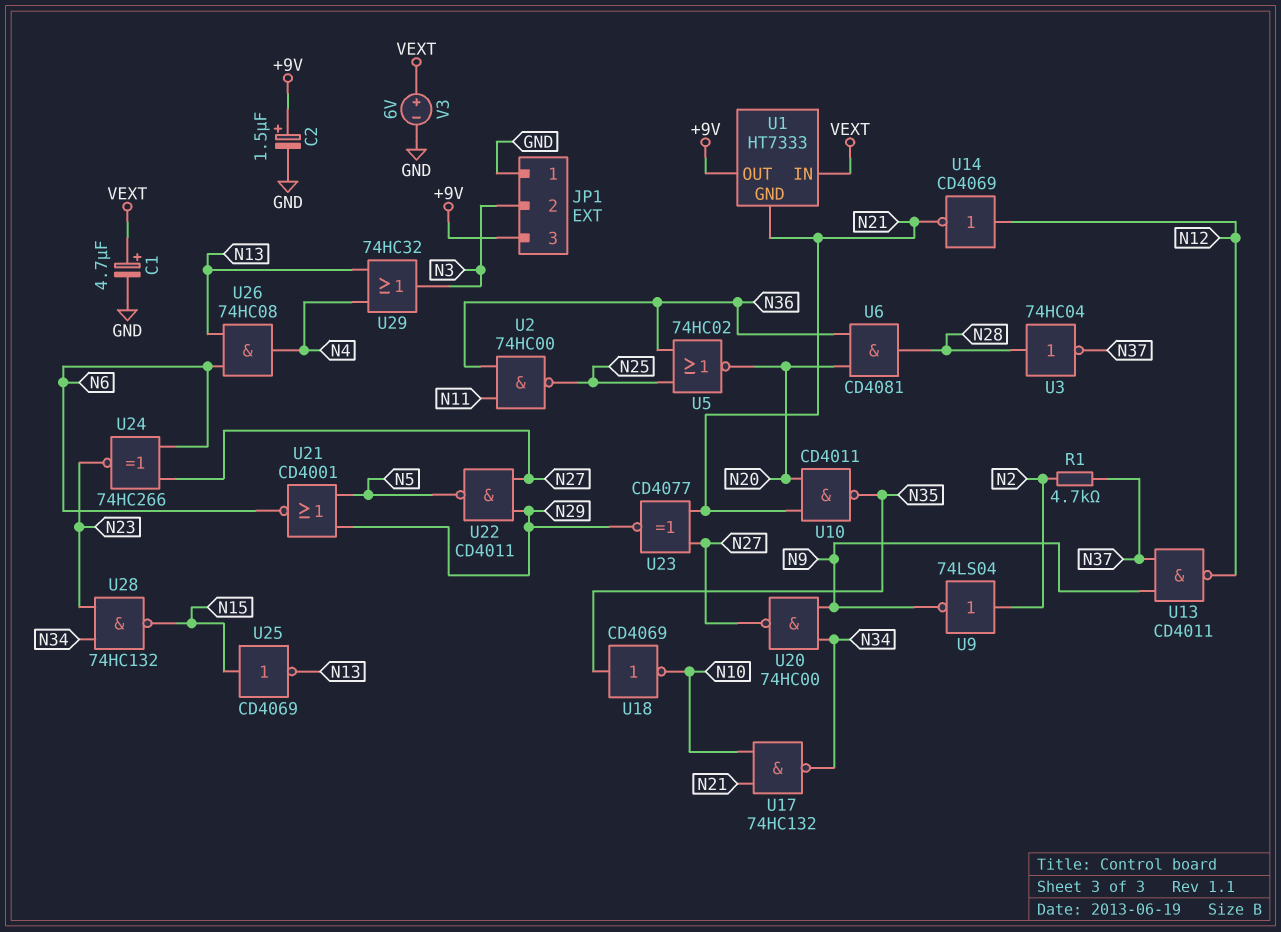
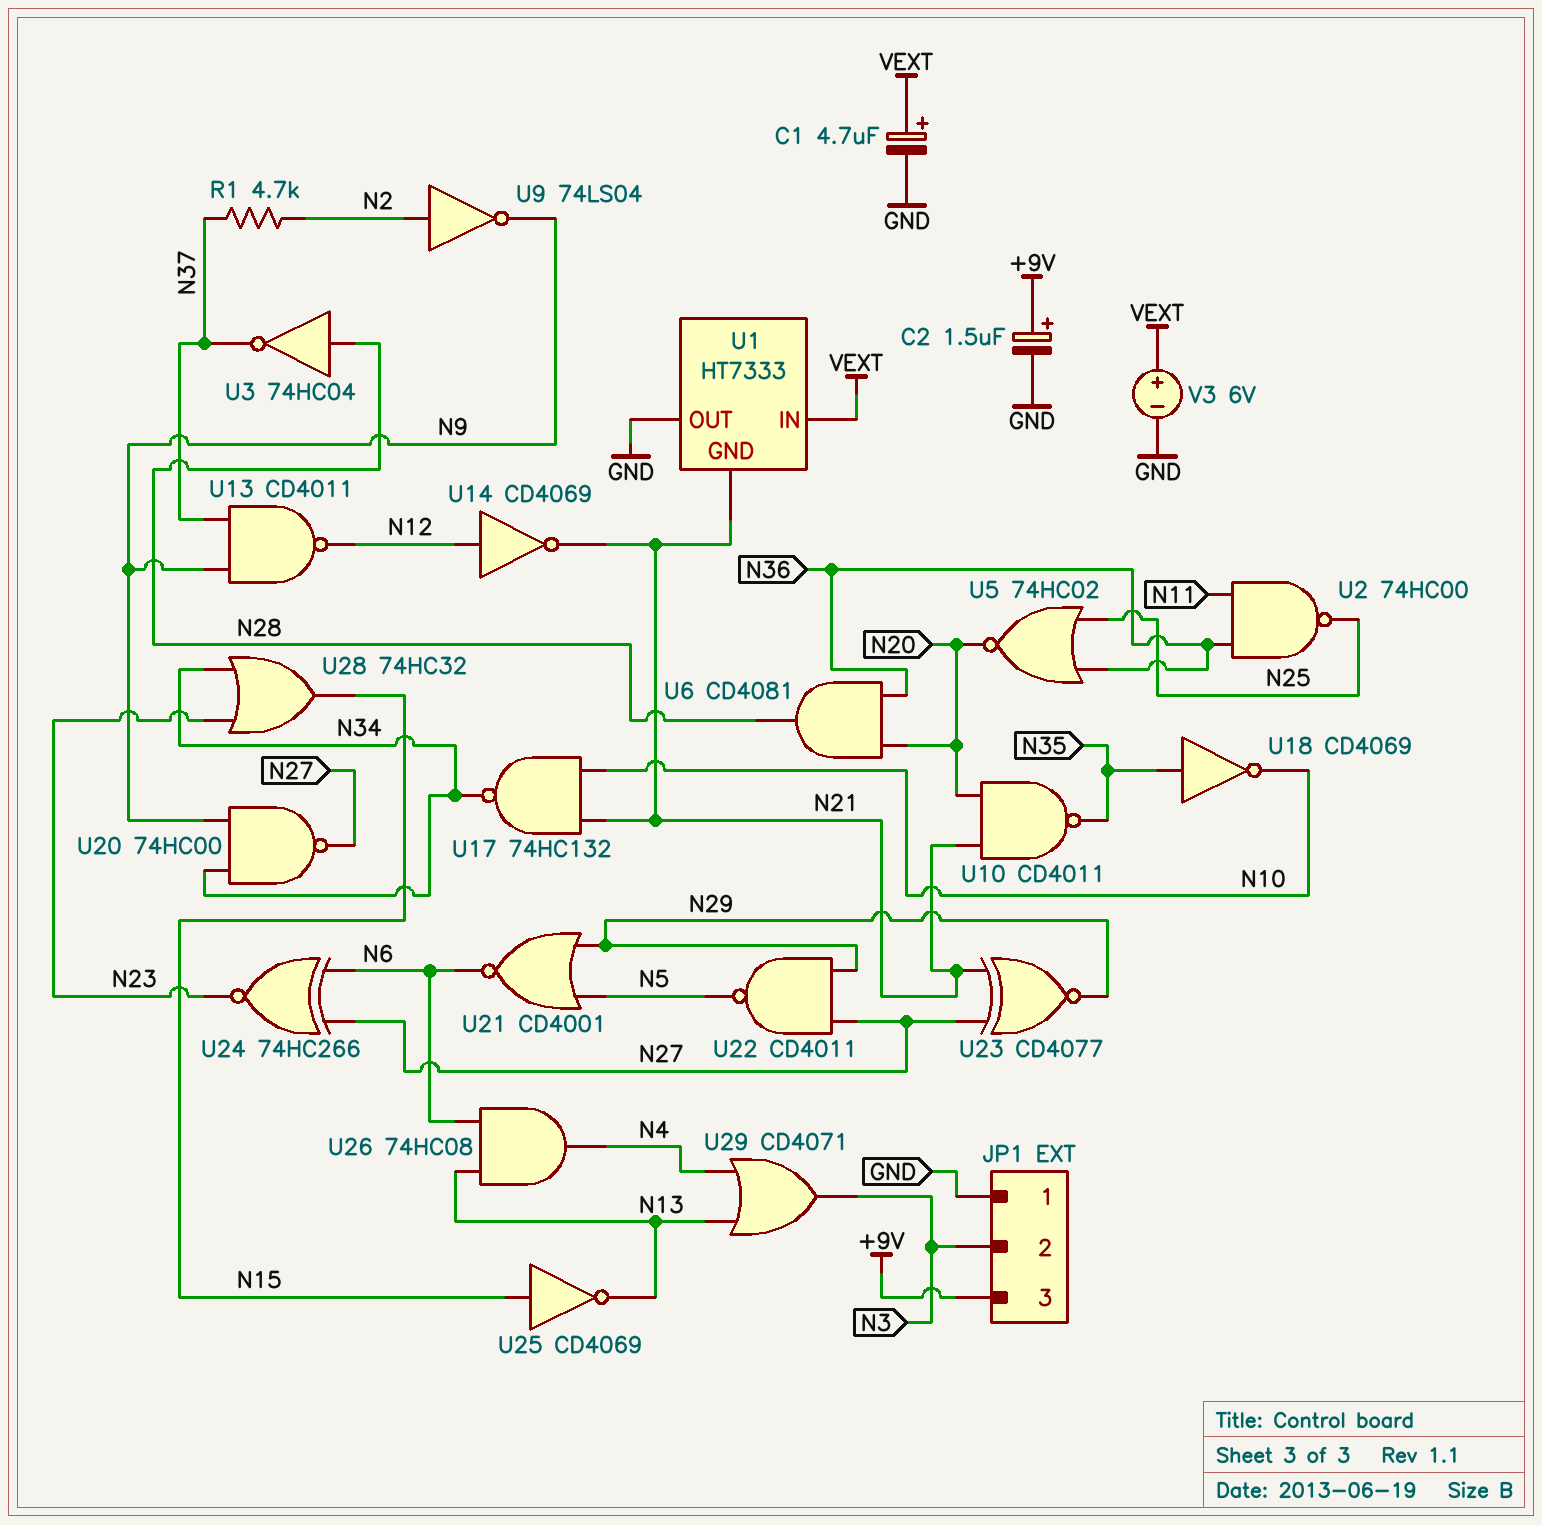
U1 pin OUT: +9V -> GND
U28: NAND 74HC132 (in N23, in N34, out N15) -> OR 74HC32 (in N23, in N34, out N15)
U29: OR 74HC32 (in N4, in N13, out N3) -> OR CD4071 (in N4, in N13, out N3)

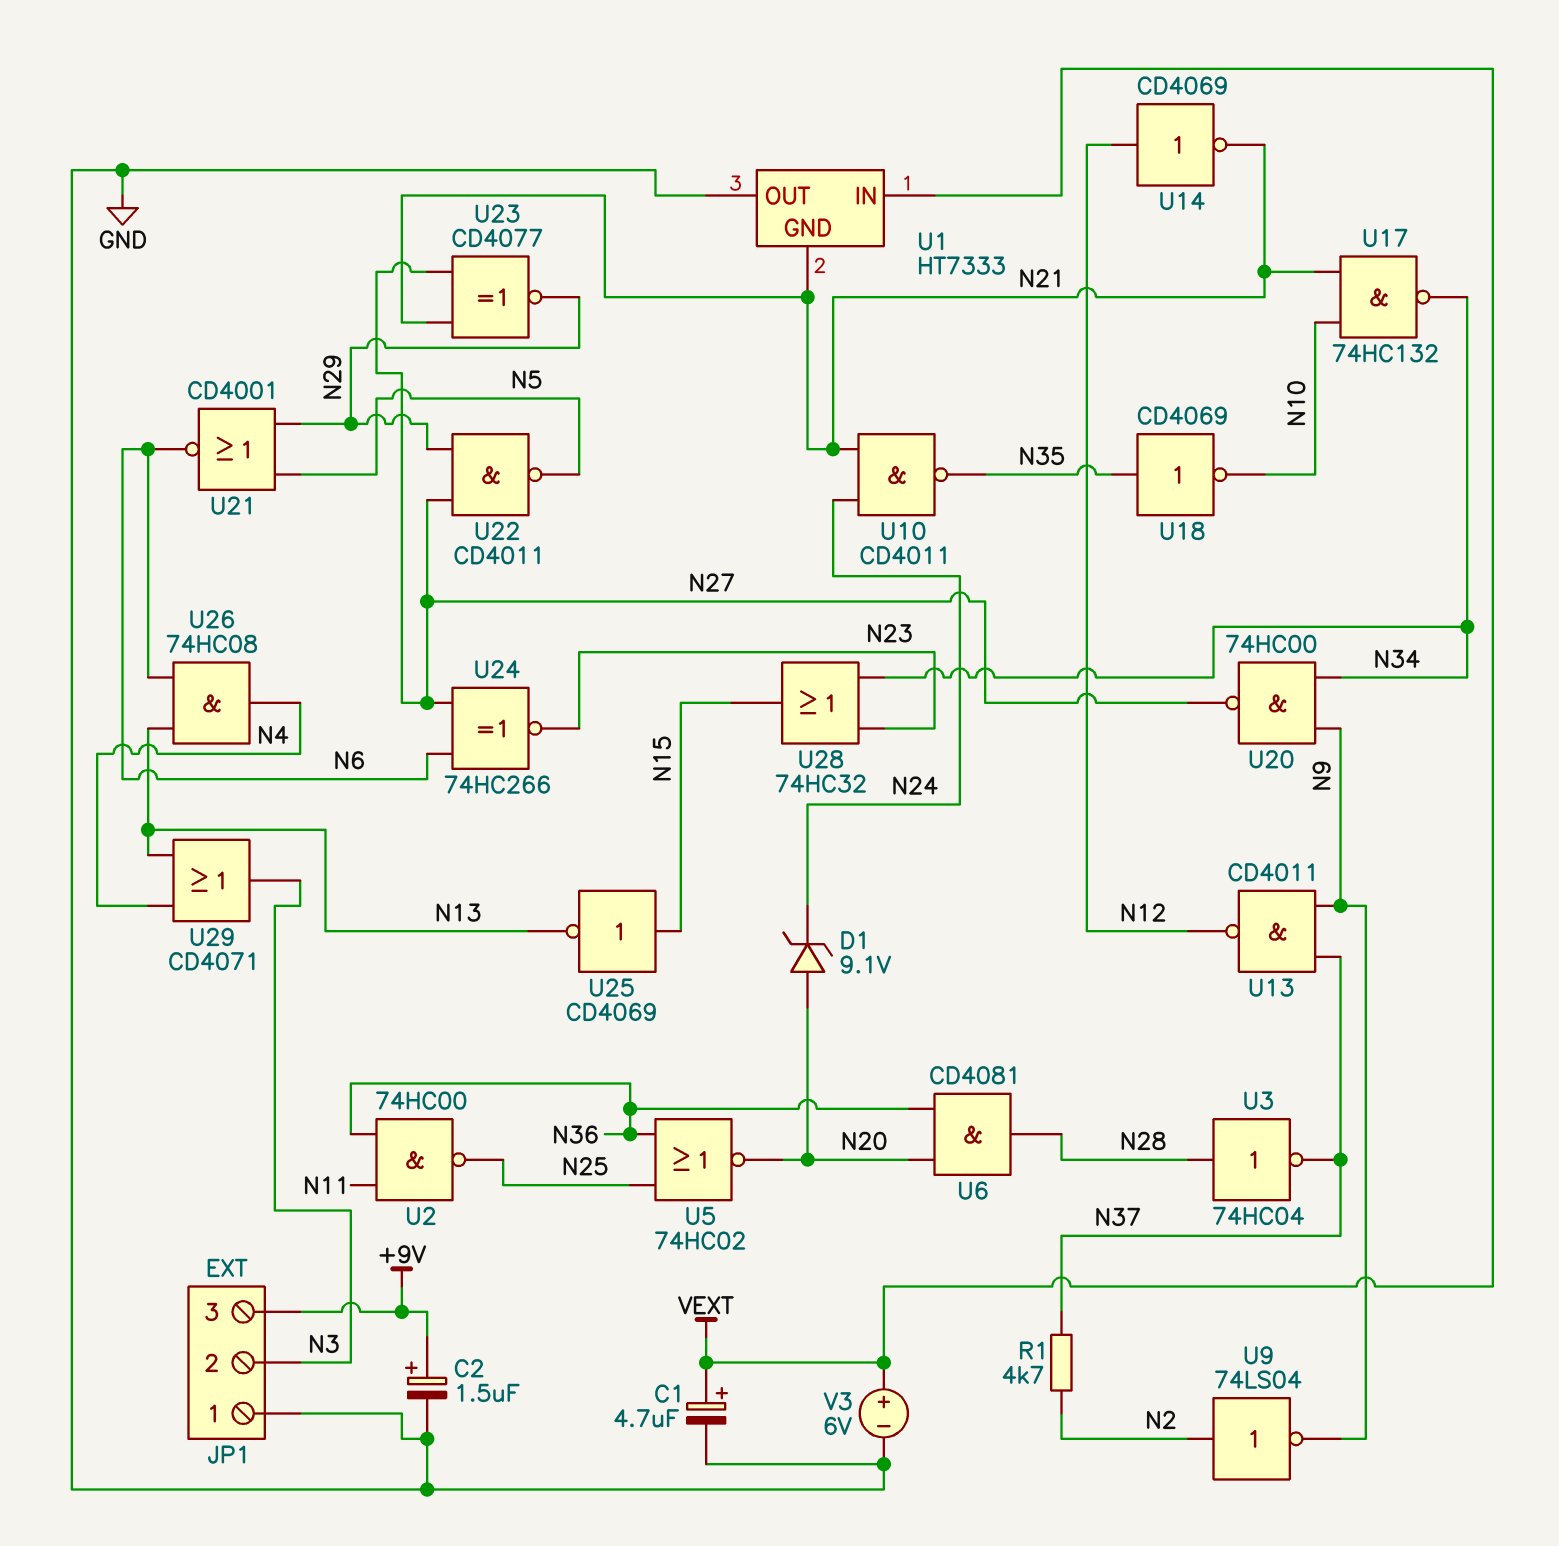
D1: none -> zener 9.1V (A N20, K N24)
U10: NAND CD4011 (in N20, in N21, out N35) -> NAND CD4011 (in N21, in N24, out N35)

